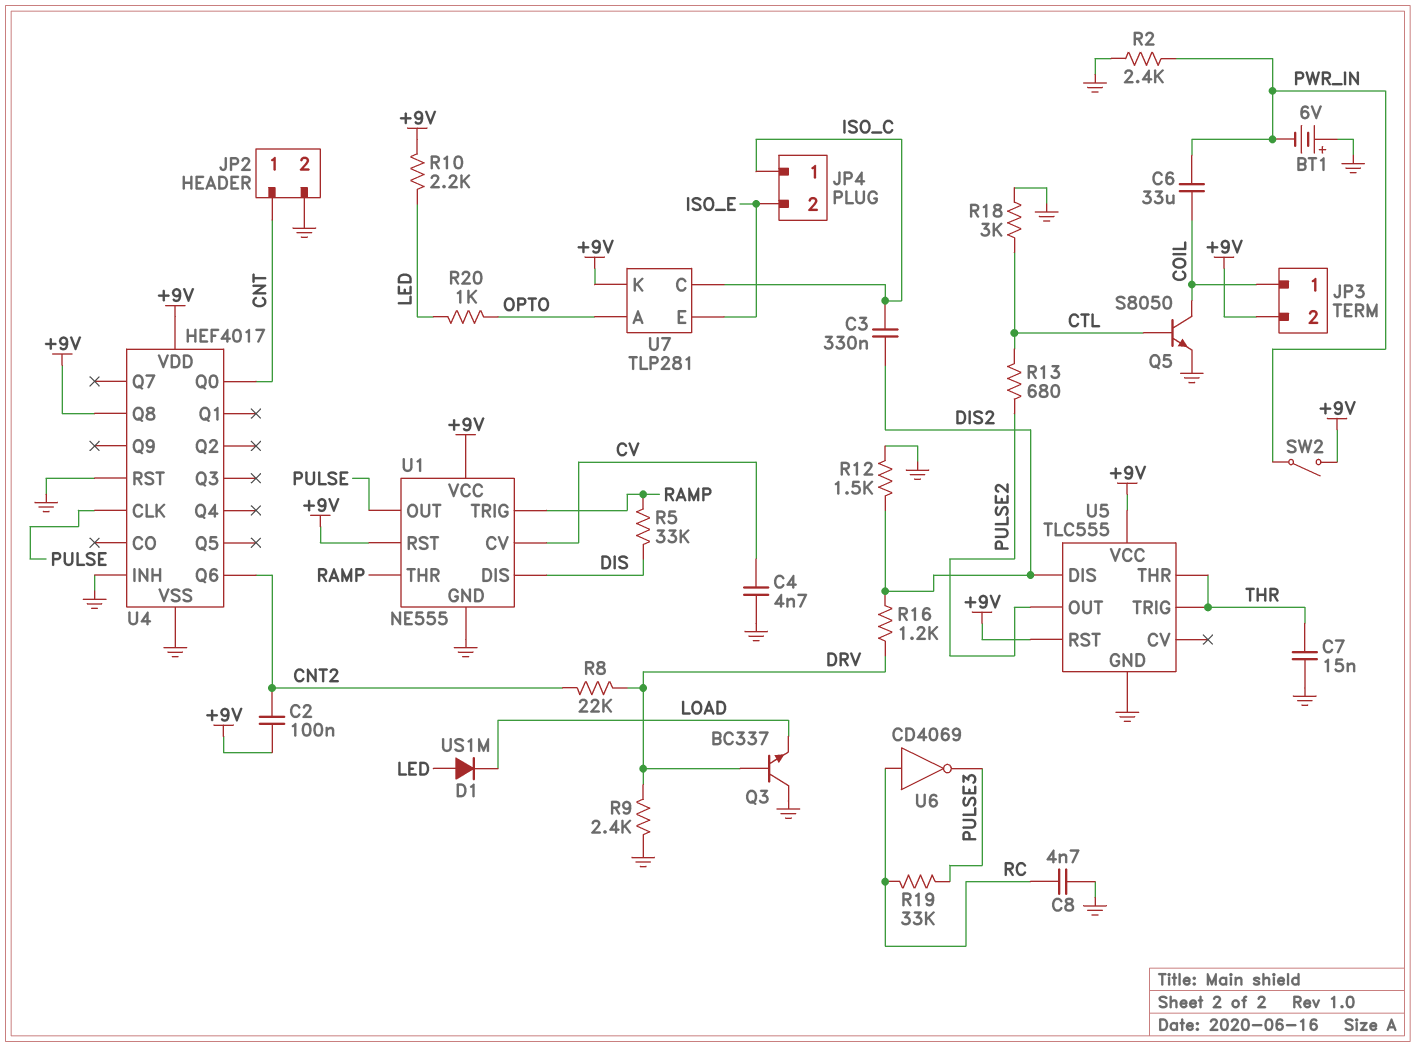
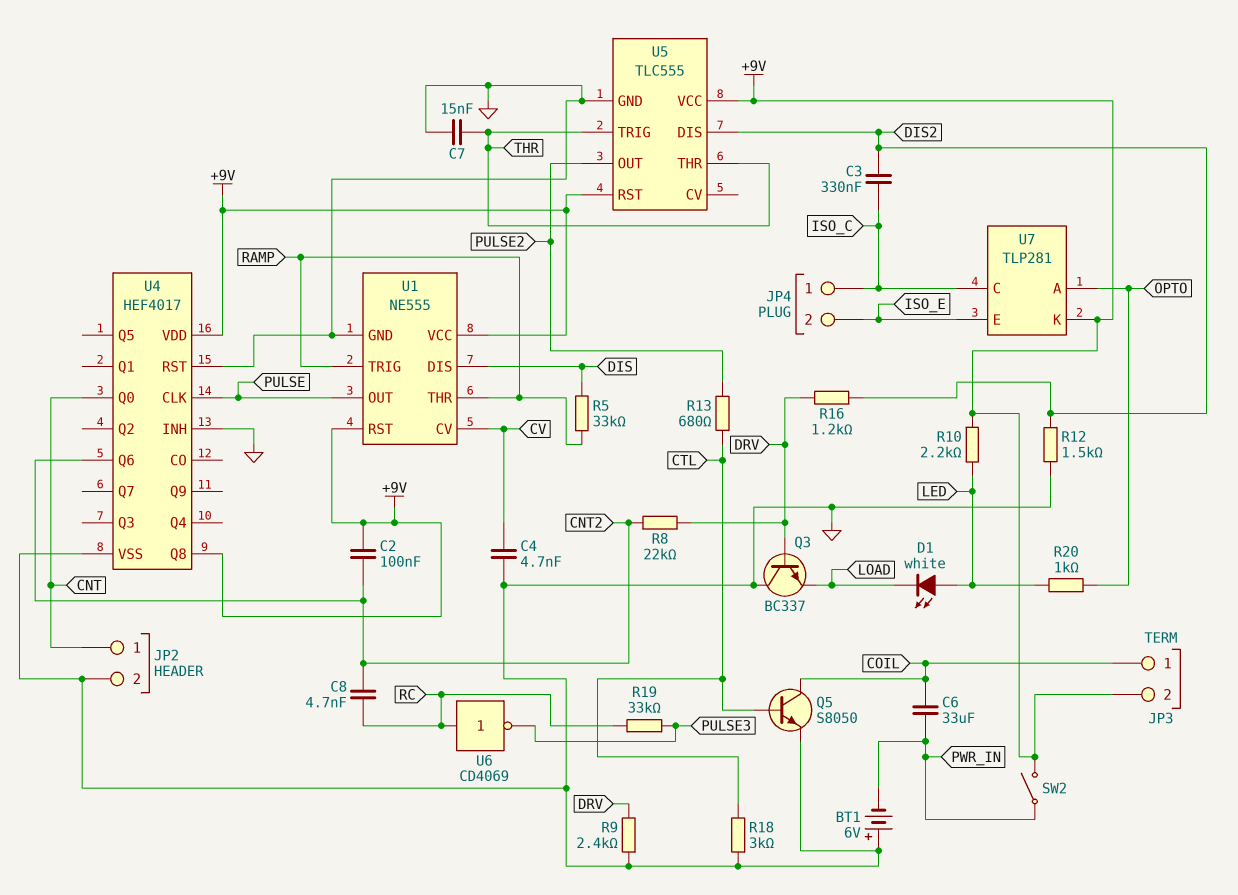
C8: 4.7nF (GND, RC) -> 4.7nF (CNT2, RC)
D1: diode US1M (A LED, K LOAD) -> LED white (A LED, K LOAD)
R2: 2.4k (GND, PWR_IN) -> none

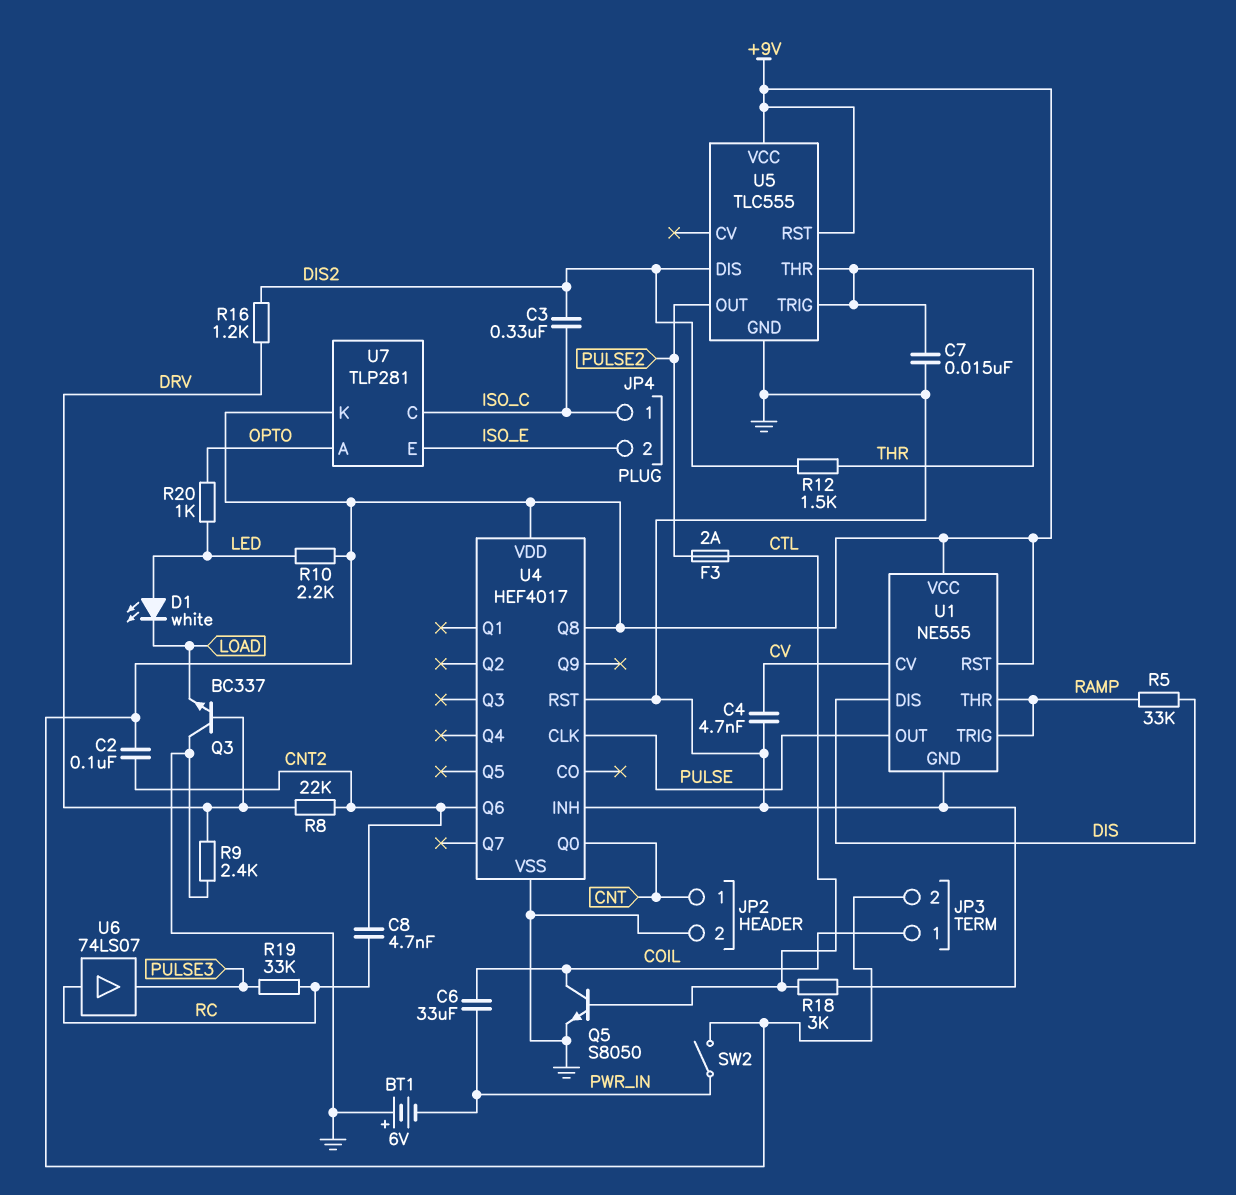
F3: none -> 2A (CTL, PULSE2)
R12: 1.5k (DIS2, GND) -> 1.5k (DIS2, THR)
R13: 680 (CTL, PULSE2) -> none
U6: NOT CD4069 (in RC, out PULSE3) -> buffer 74LS07 (in RC, out PULSE3)

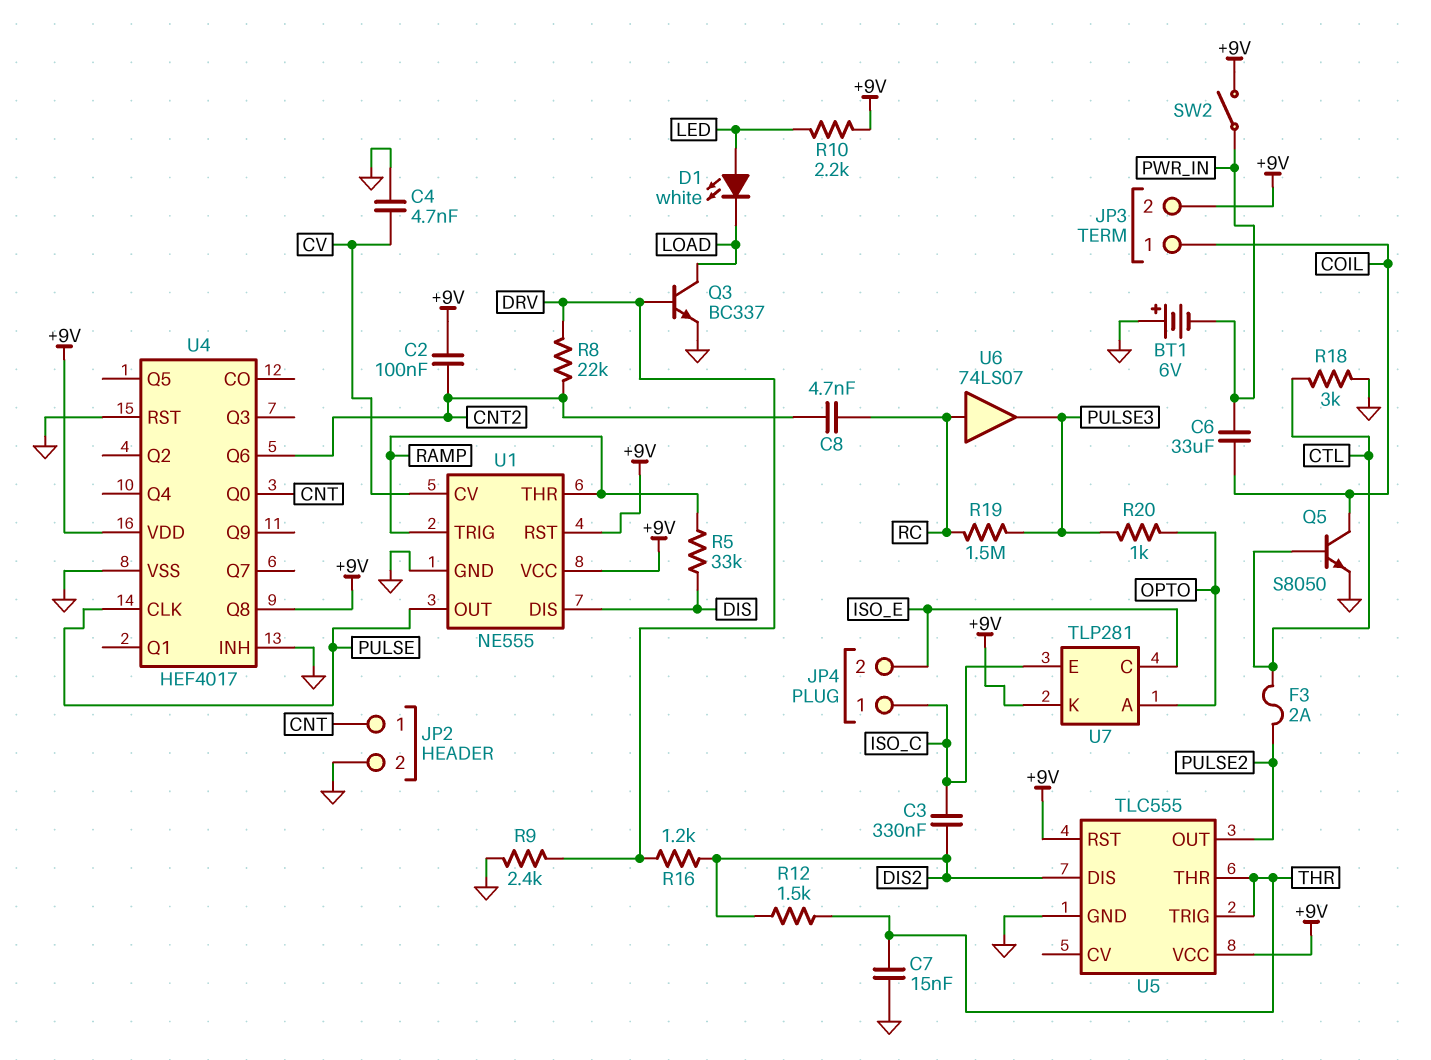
Q3: NPN BC337 (B DRV, C GND, E LOAD) -> NPN BC337 (B DRV, C LOAD, E GND)
R19: 33k (PULSE3, RC) -> 1.5M (PULSE3, RC)
R20: 1k (LED, OPTO) -> 1k (OPTO, PULSE3)
U7 pin C: ISO_C -> ISO_E
U7 pin E: ISO_E -> ISO_C

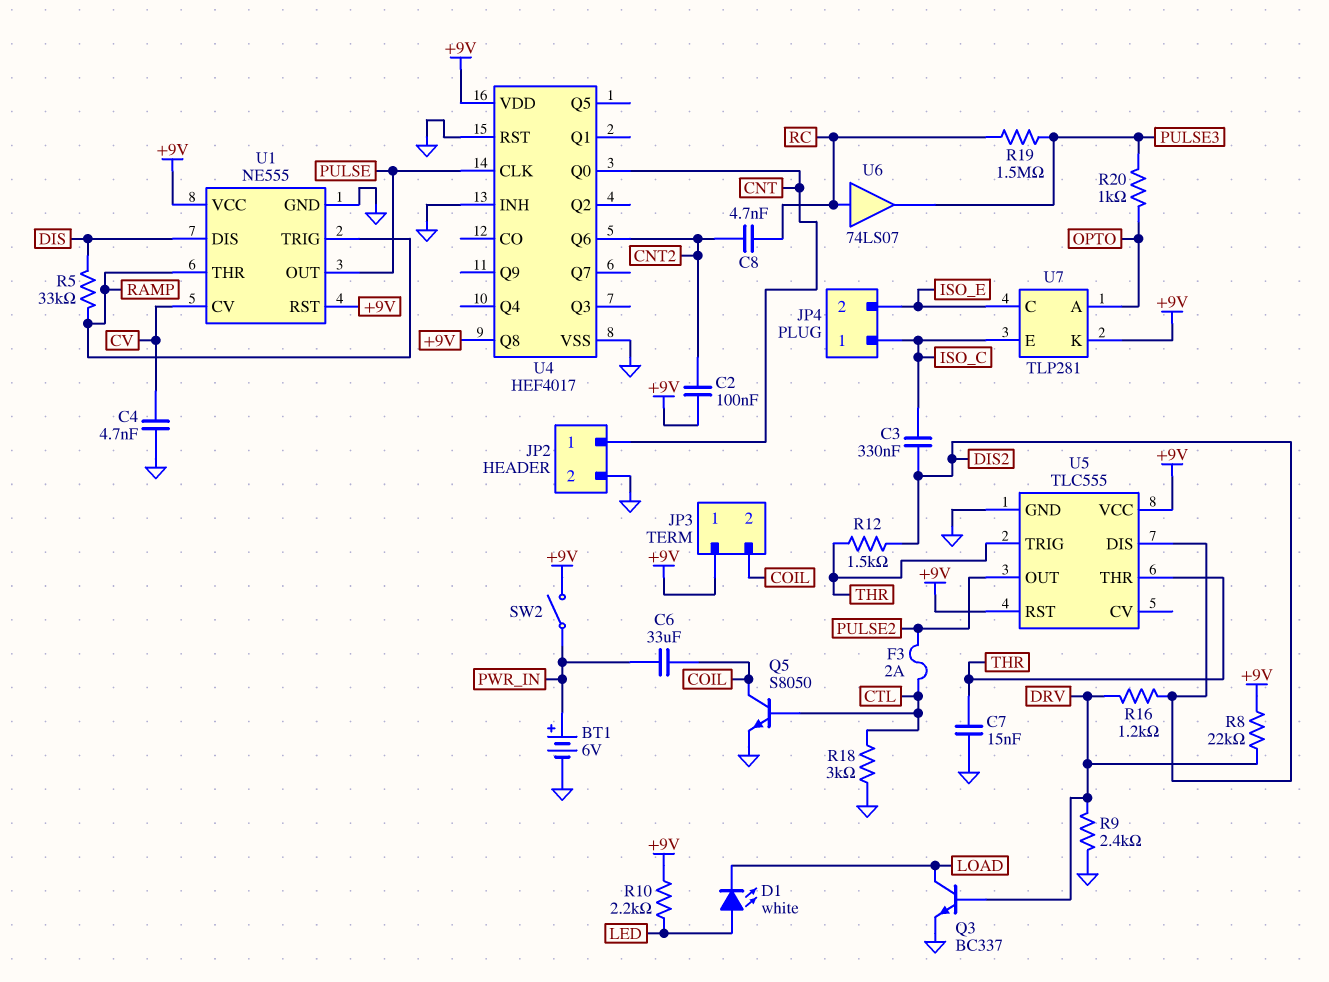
BT1: 6V (plus GND, minus PWR_IN) -> 6V (plus PWR_IN, minus GND)
JP3 pin 1: COIL -> +9V
JP3 pin 2: +9V -> COIL
R8: 22k (CNT2, DRV) -> 22k (+9V, DRV)

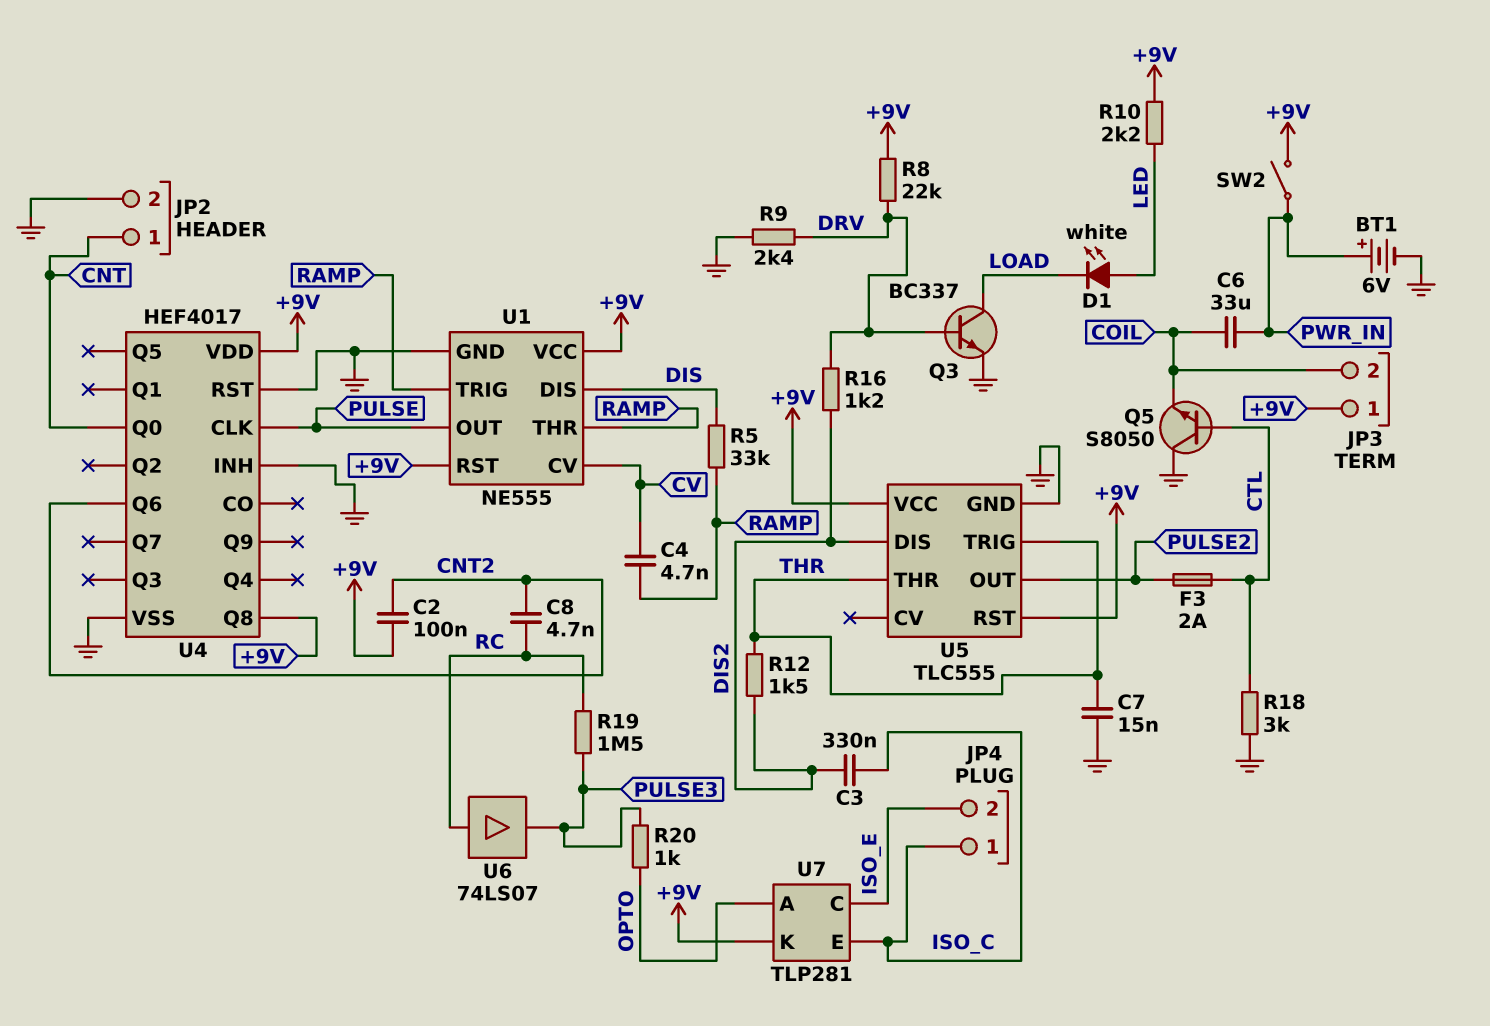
C4: 4.7nF (CV, GND) -> 4.7nF (CV, RAMP)
Q5: NPN S8050 (B CTL, C COIL, E GND) -> NPN S8050 (B CTL, C GND, E COIL)

